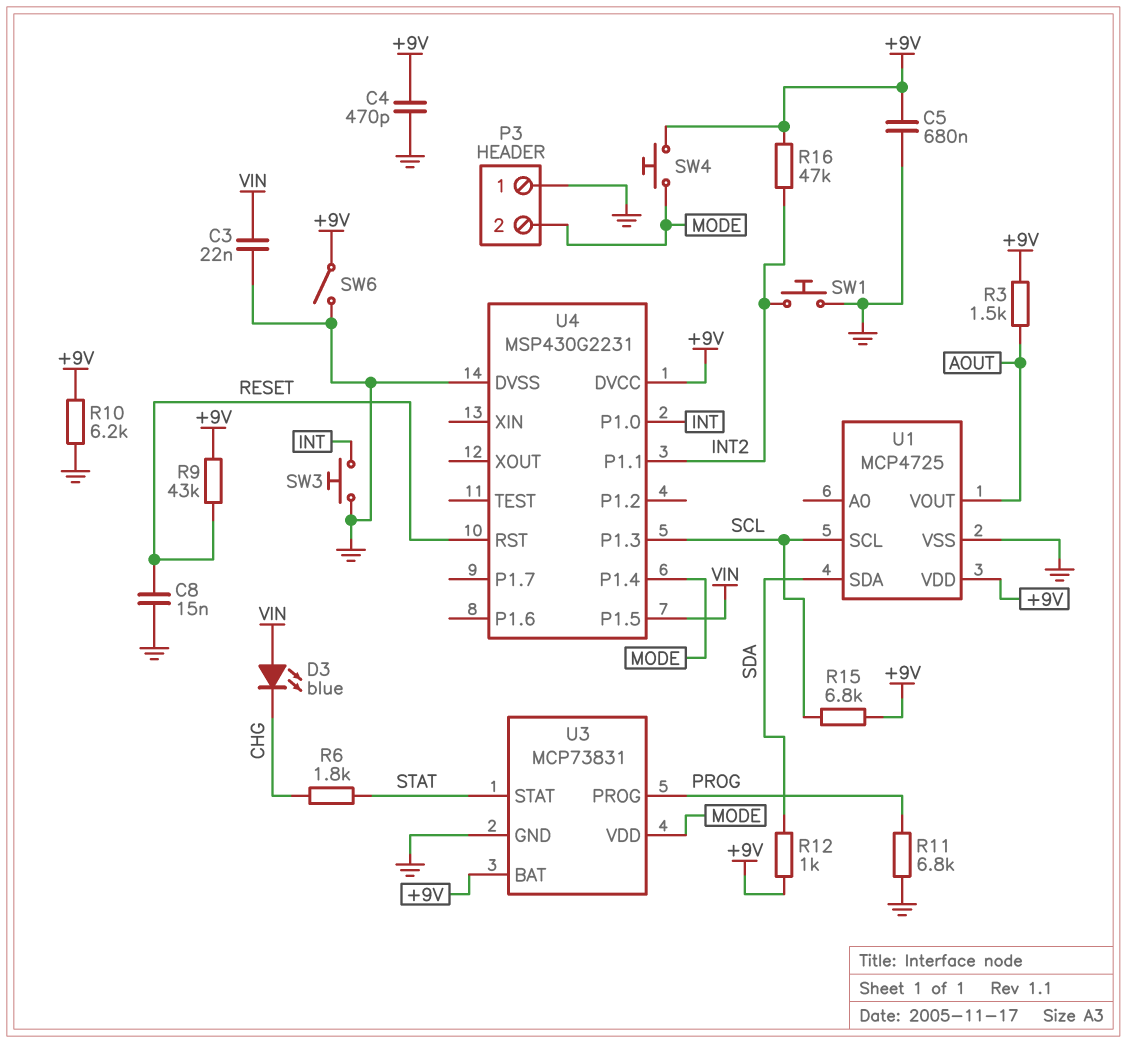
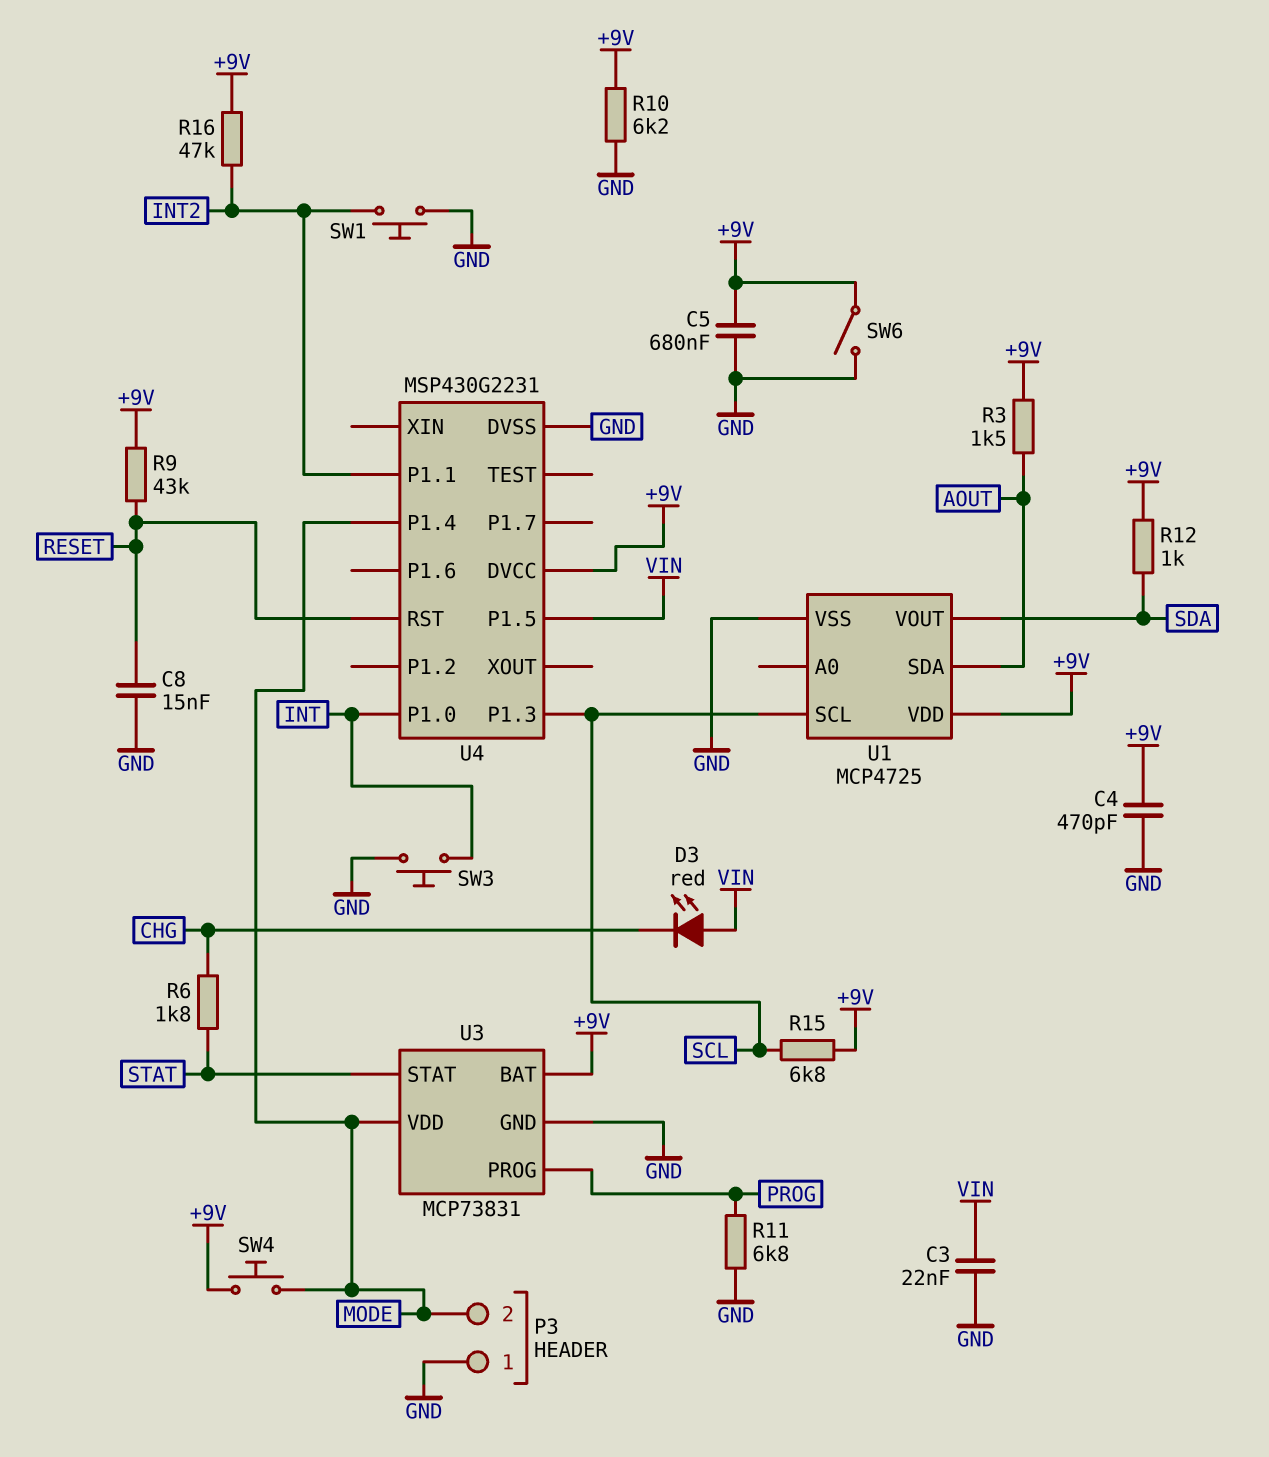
D3: LED blue (A VIN, K CHG) -> LED red (A VIN, K CHG)
U1 pin SDA: SDA -> AOUT
U1 pin VOUT: AOUT -> SDA

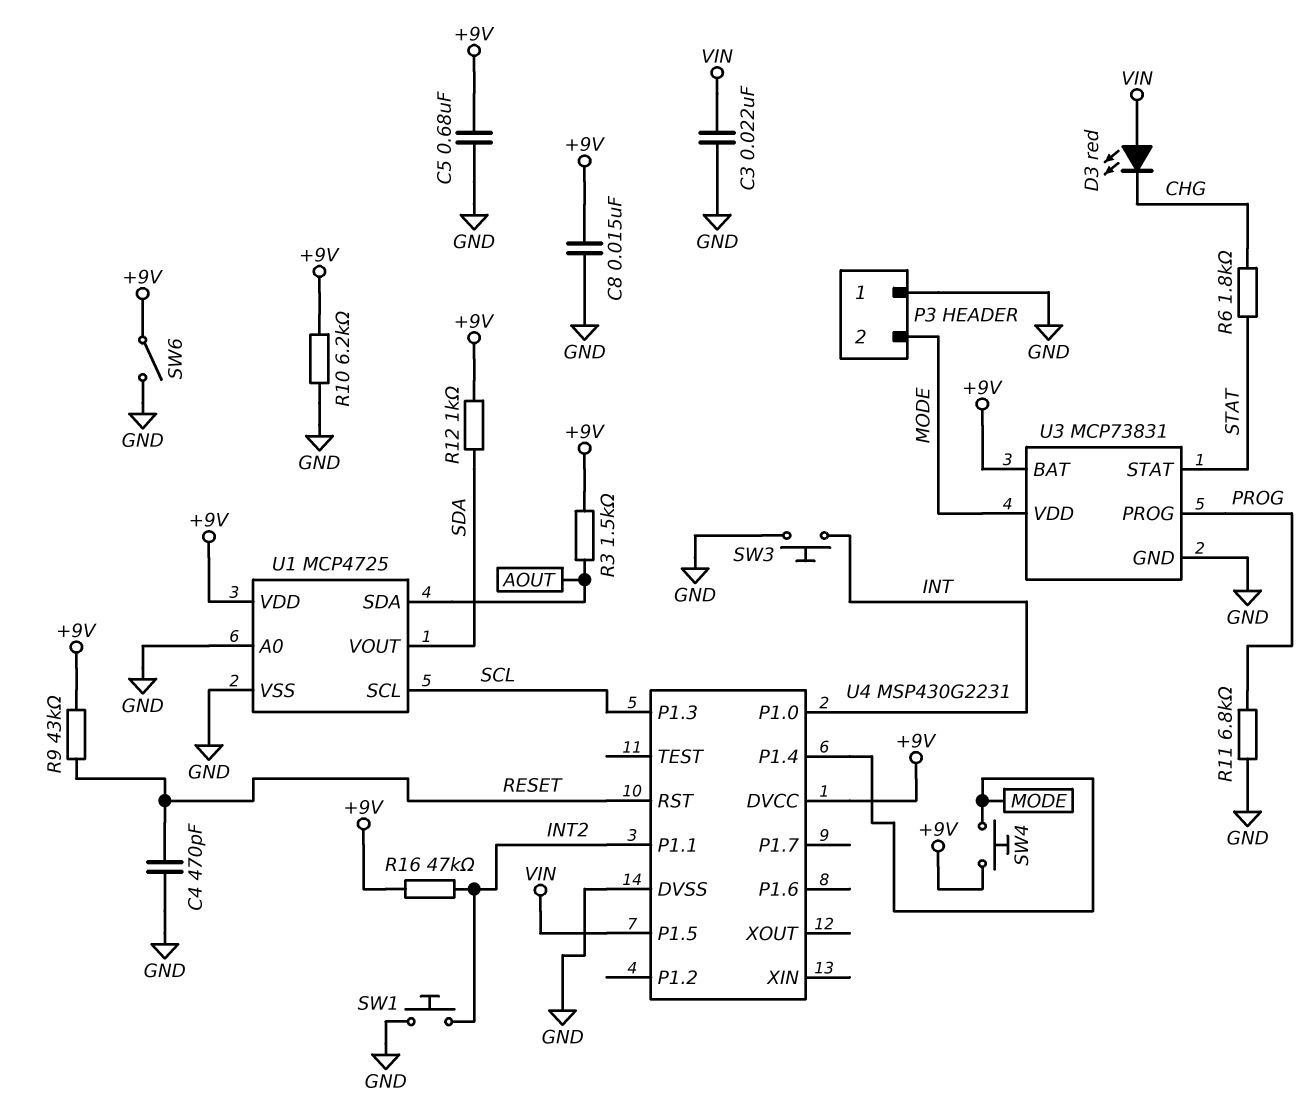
C4: 470pF (+9V, GND) -> 470pF (GND, RESET)
C8: 15nF (GND, RESET) -> 15nF (+9V, GND)
R15: 6.8k (+9V, SCL) -> none
U1 pin A0: none -> GND

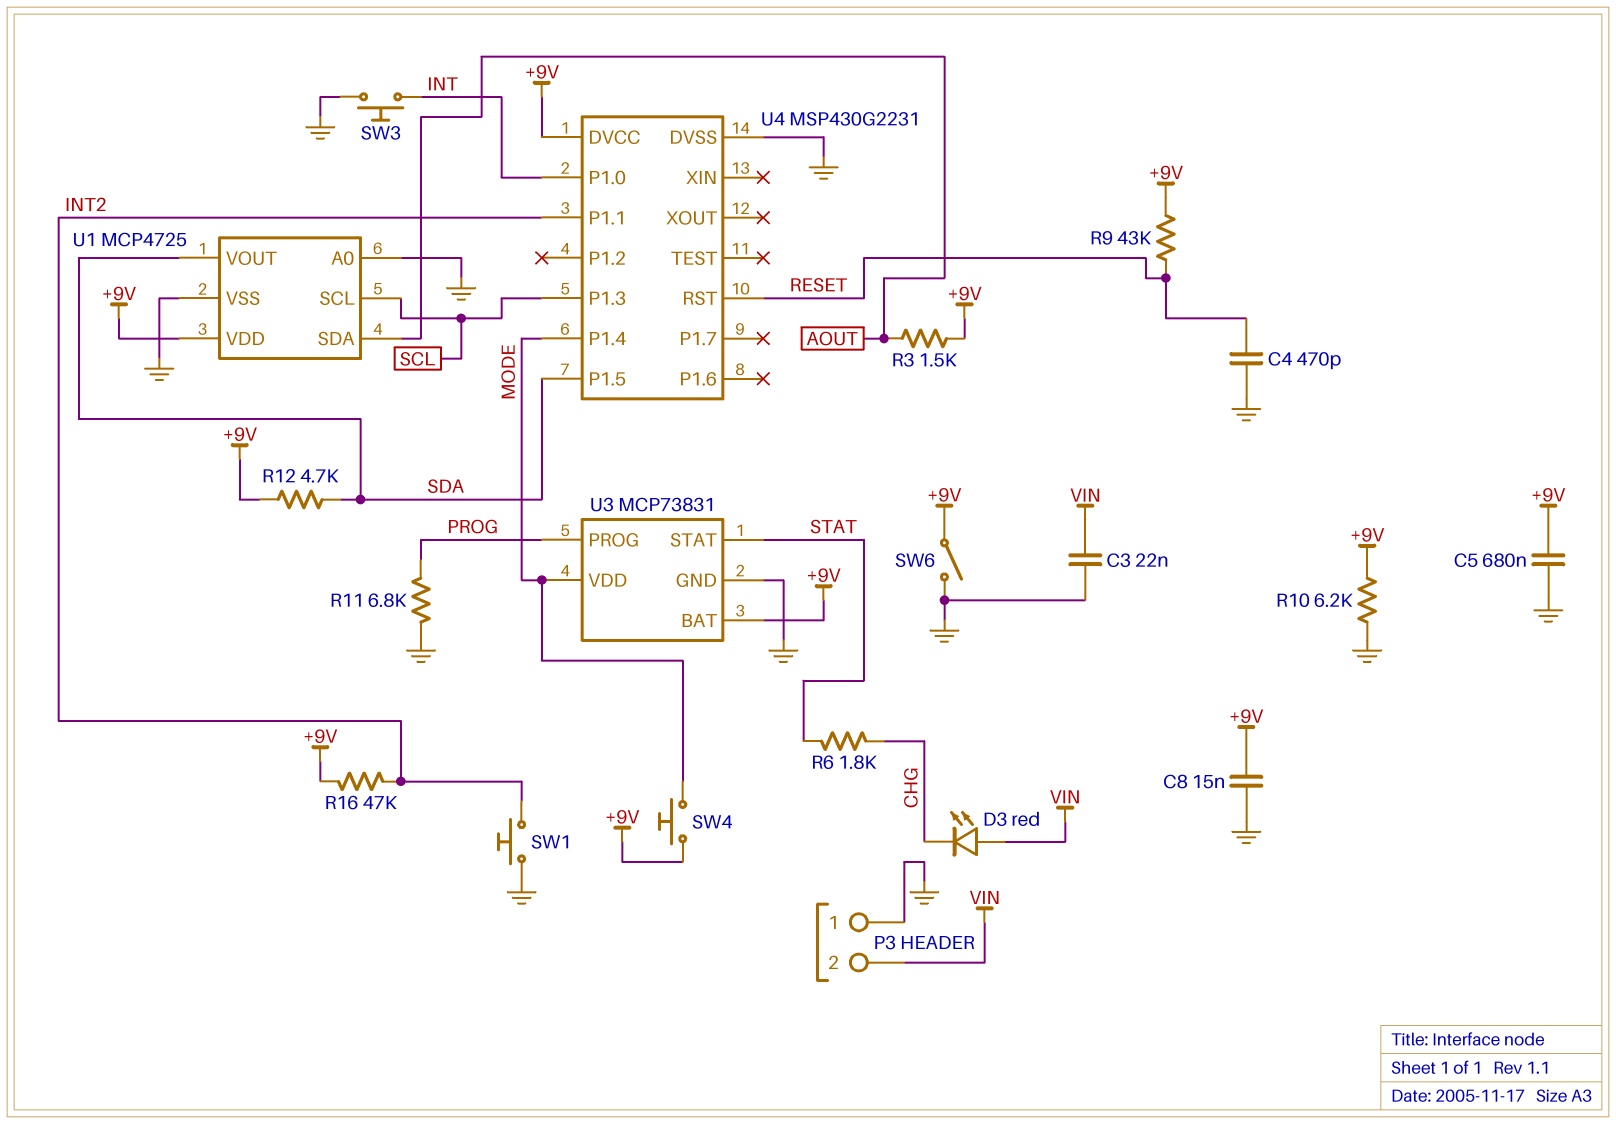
P3 pin 2: MODE -> VIN
R12: 1k (+9V, SDA) -> 4.7k (+9V, SDA)
U4 pin P1.5: VIN -> SDA

